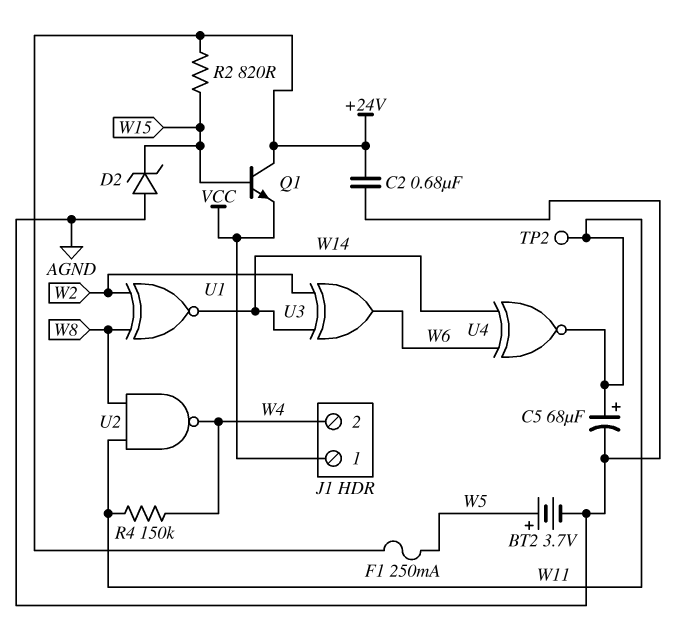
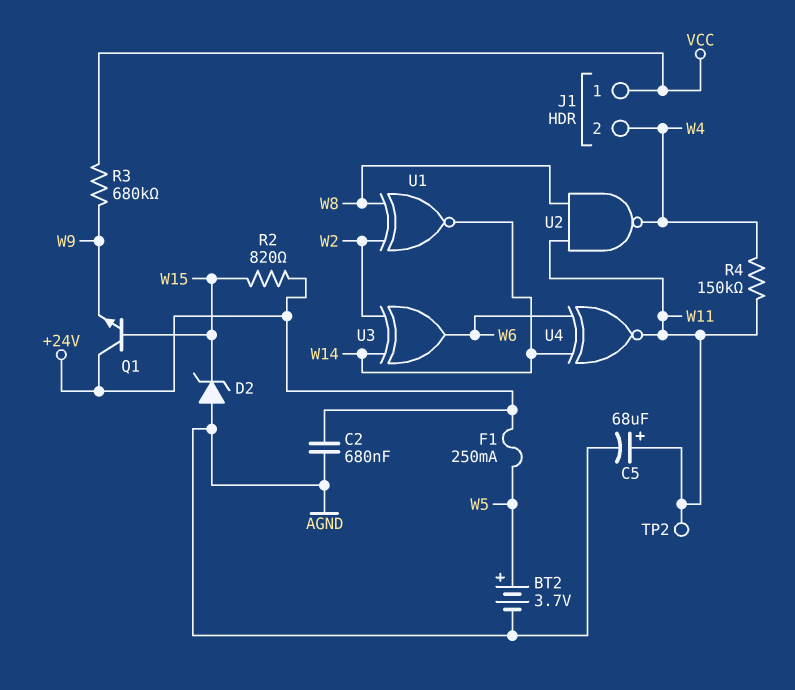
Q1: NPN (B W15, C +24V, E VCC) -> NPN (B W15, C +24V, E W9)
R3: none -> 680k (VCC, W9)

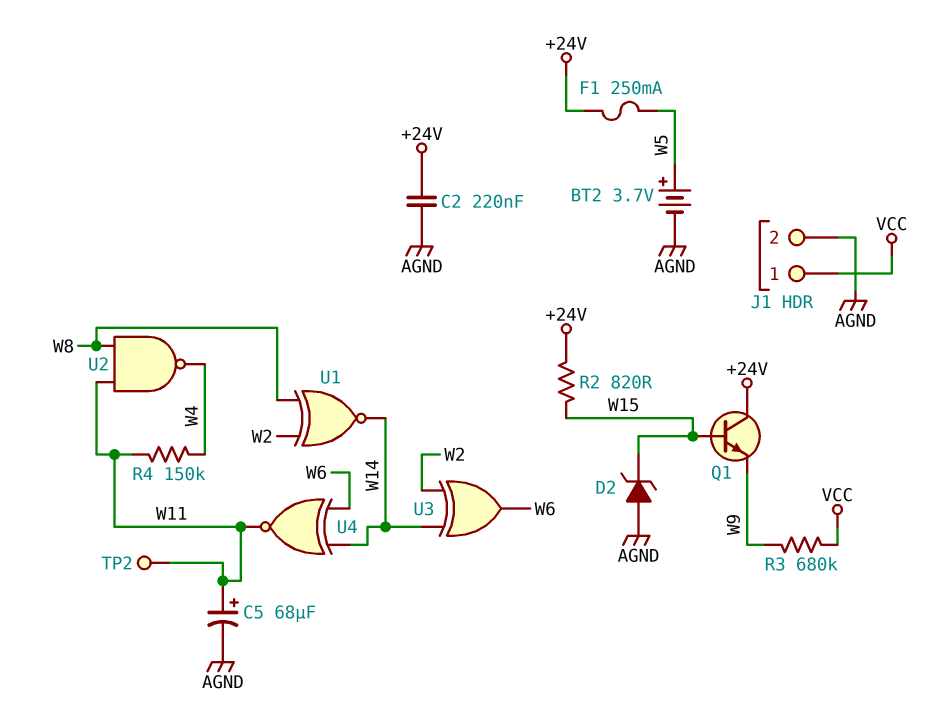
C2: 680nF (+24V, AGND) -> 220nF (+24V, AGND)
J1 pin 2: W4 -> AGND

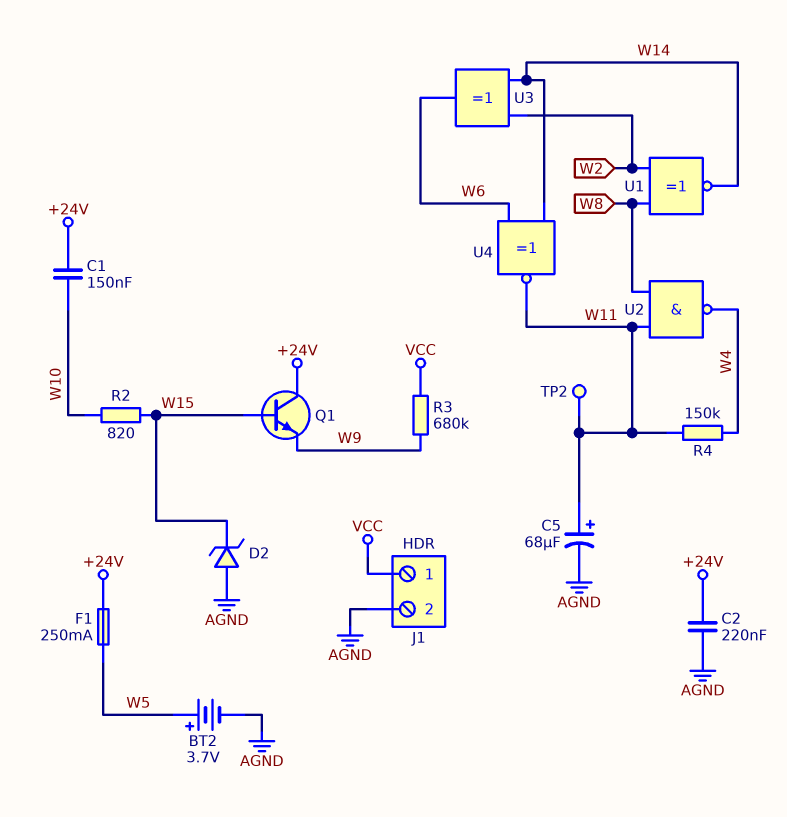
C1: none -> 150nF (+24V, W10)
R2: 820 (+24V, W15) -> 820 (W10, W15)

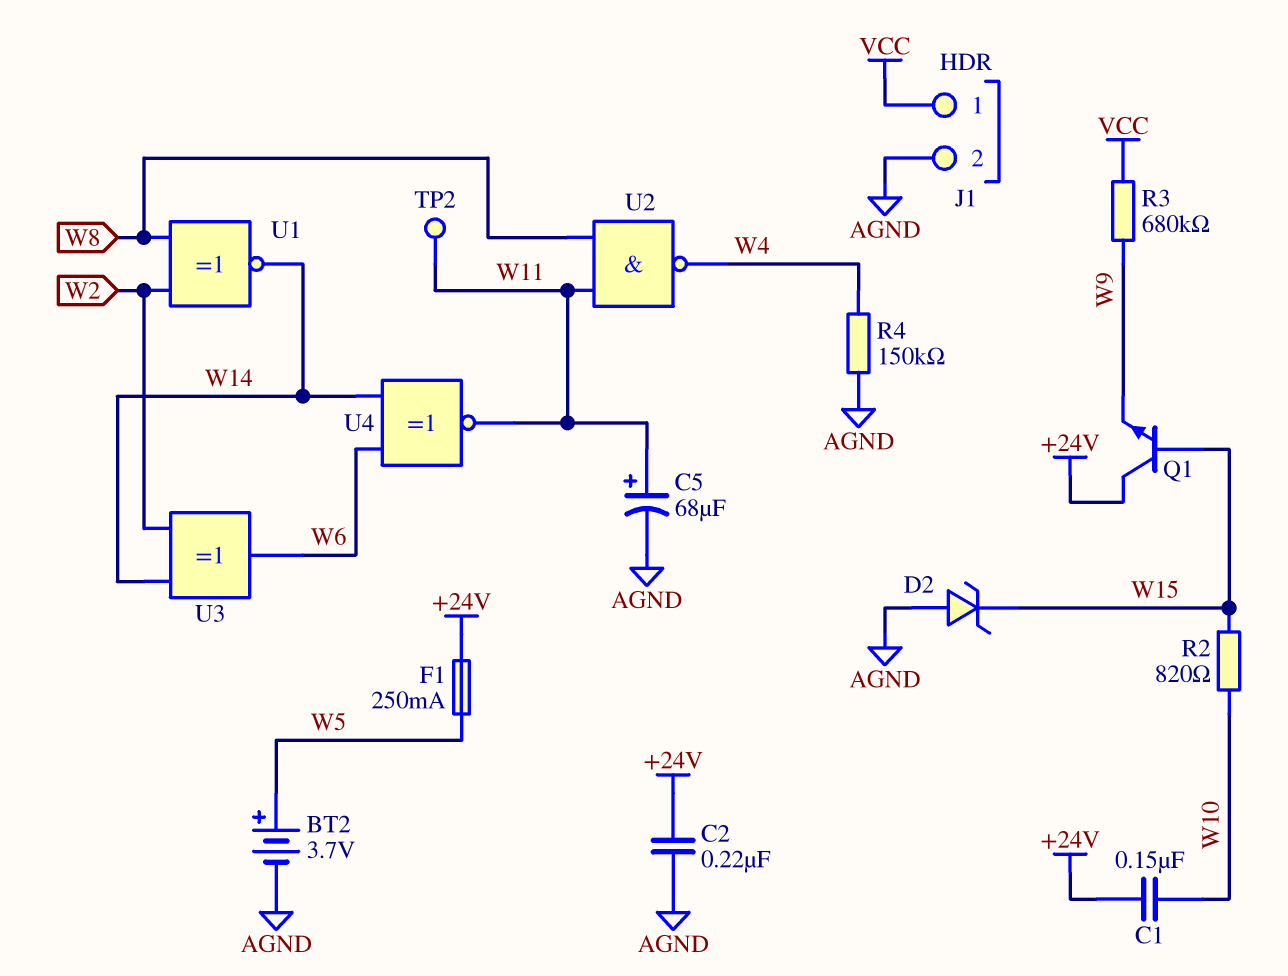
R4: 150k (W4, W11) -> 150k (AGND, W4)

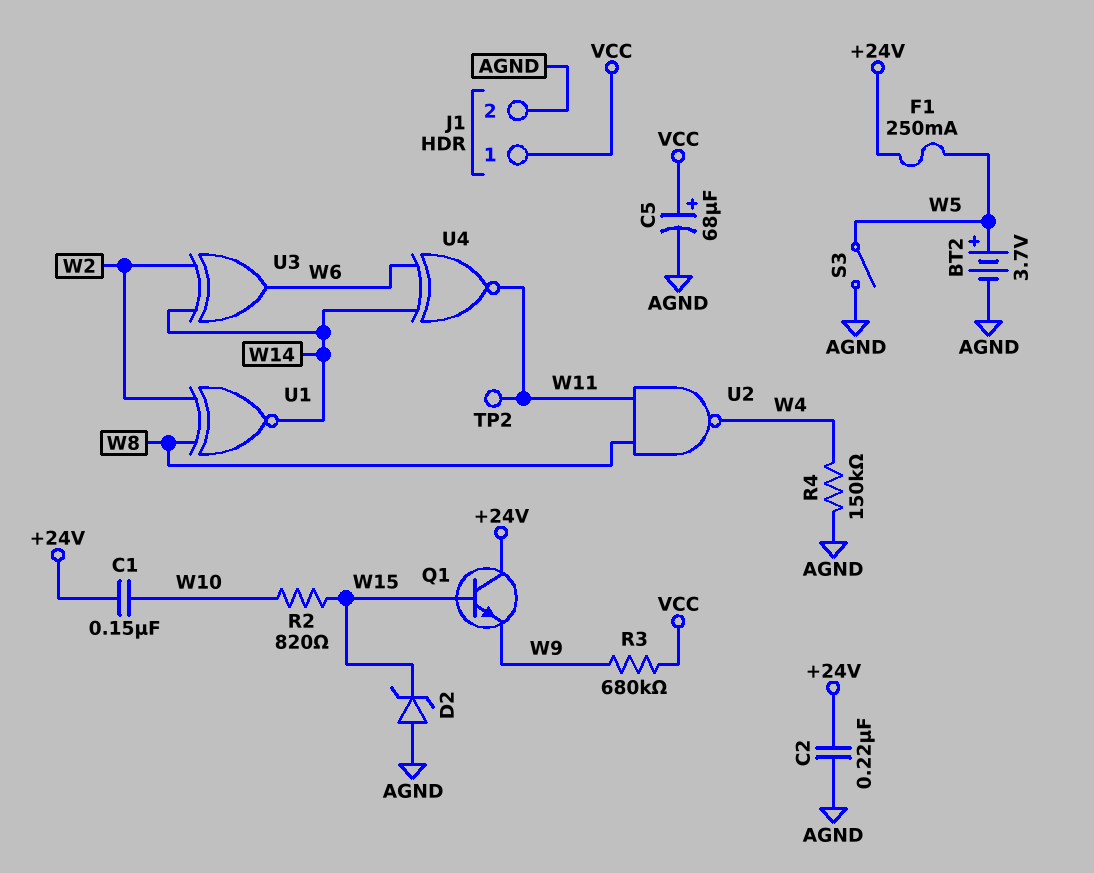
C5: 68uF (plus W11, minus AGND) -> 68uF (plus VCC, minus AGND)
S3: none -> switch (AGND, W5)

